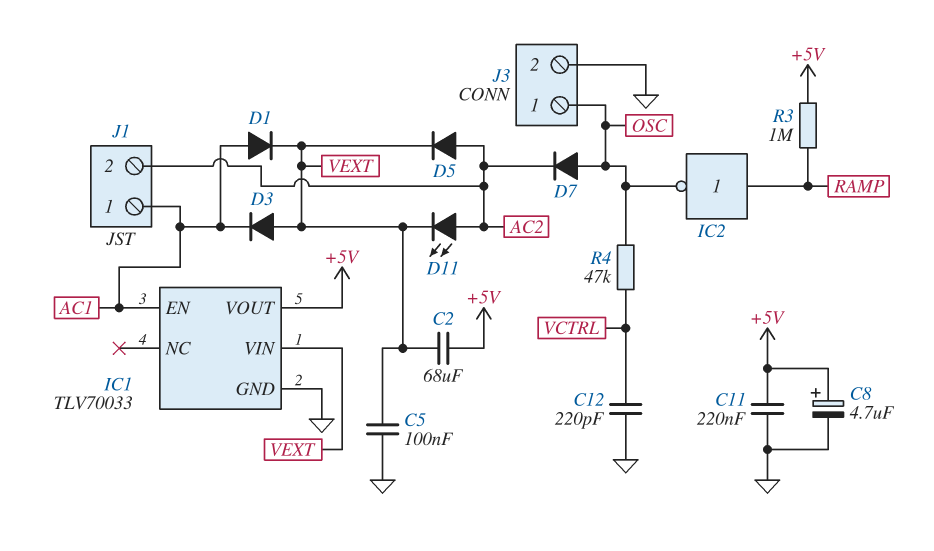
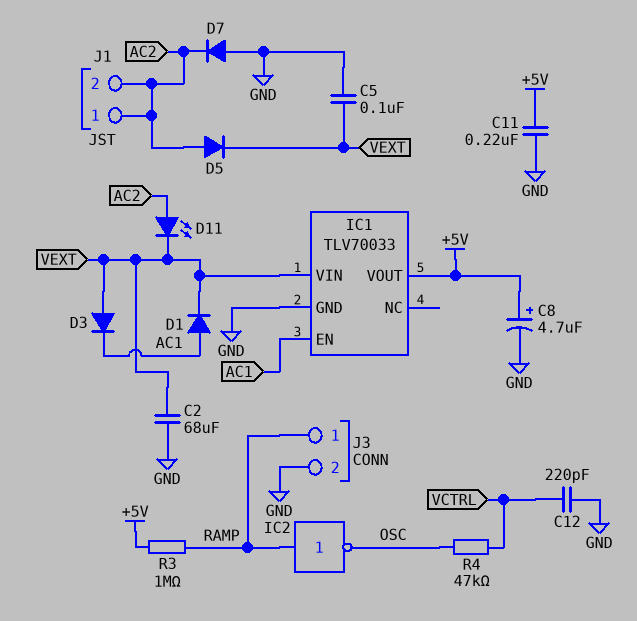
C2: 68uF (+5V, VEXT) -> 68uF (GND, VEXT)
D7: diode (A OSC, K AC2) -> diode (A GND, K AC2)
J1 pin 1: AC1 -> AC2
J3 pin 1: OSC -> RAMP

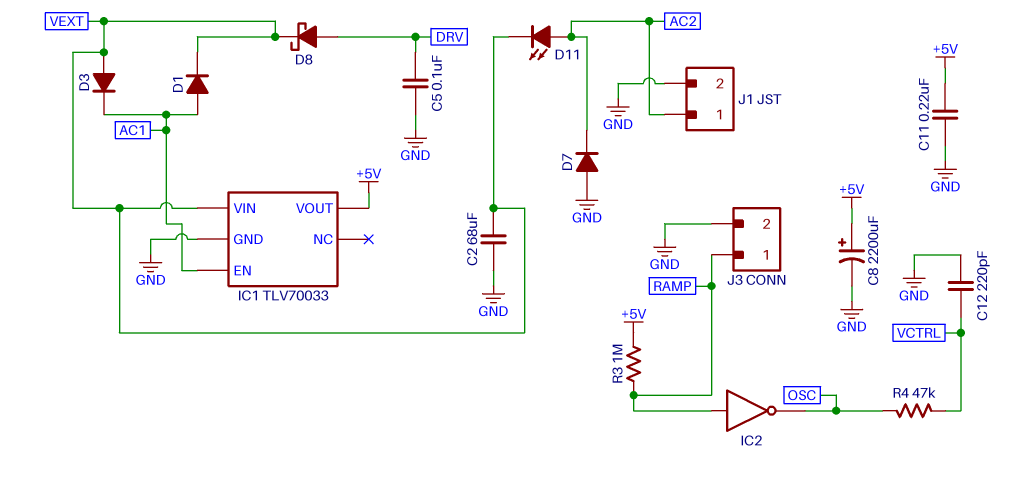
C5: 100nF (GND, VEXT) -> 100nF (DRV, GND)
C8: 4.7uF (plus +5V, minus GND) -> 2200uF (plus +5V, minus GND)
D5: diode (A AC2, K VEXT) -> none
D8: none -> schottky (A DRV, K VEXT)
J1 pin 2: AC2 -> GND

